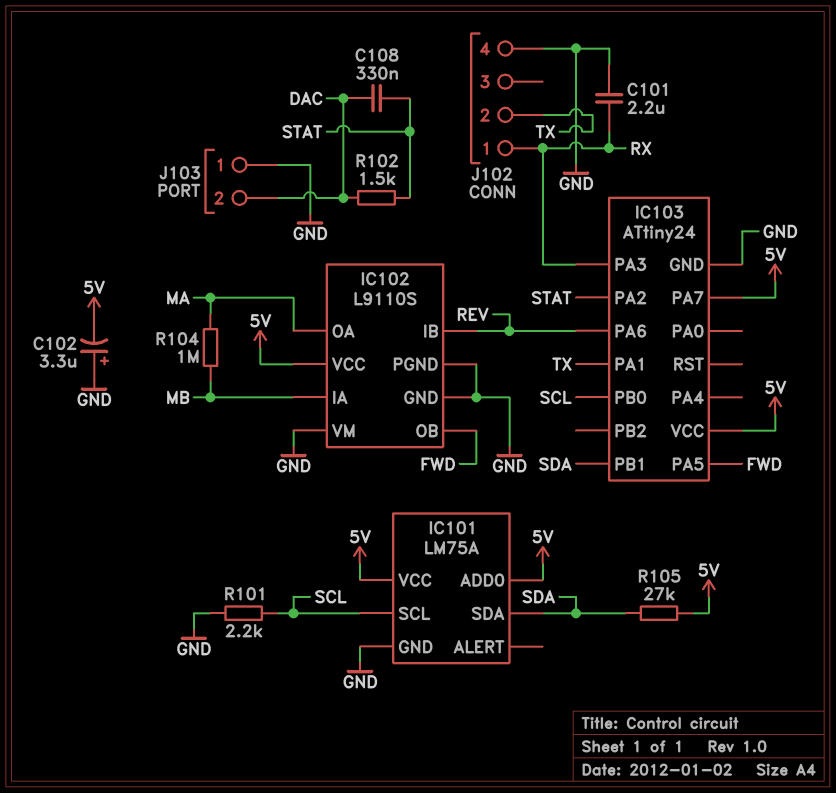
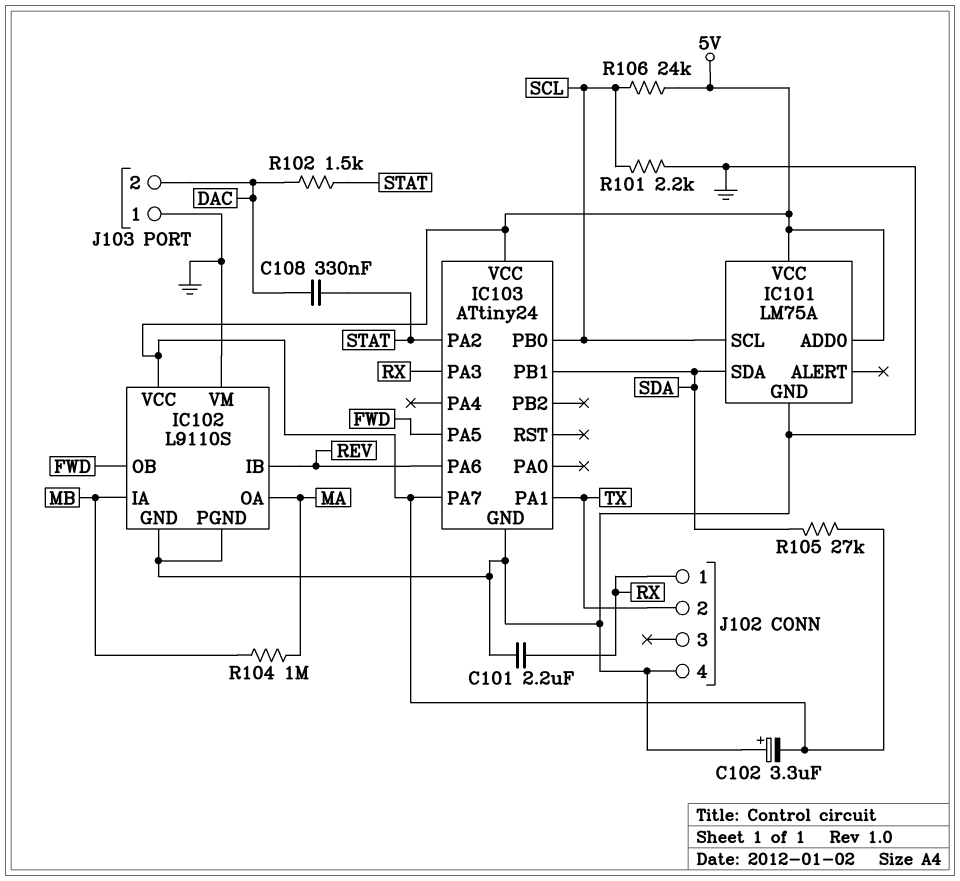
R106: none -> 24k (5V, SCL)

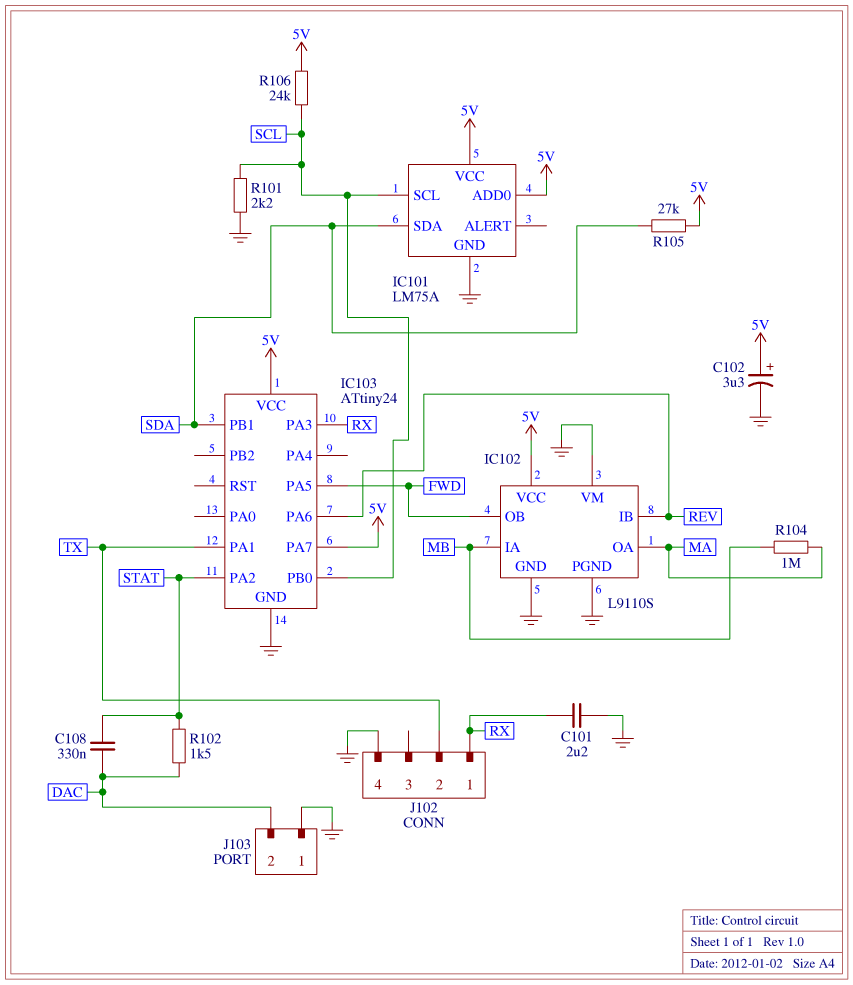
C102: 3.3uF (plus GND, minus 5V) -> 3.3uF (plus 5V, minus GND)

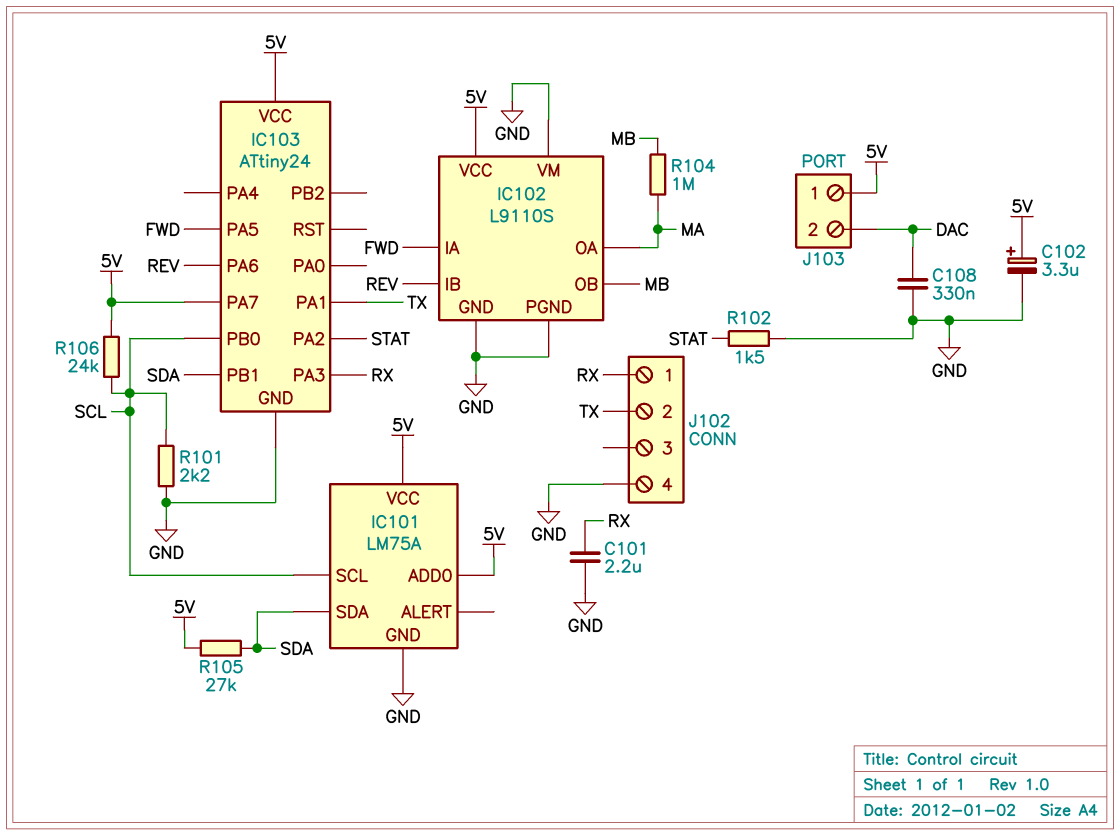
C108: 330nF (DAC, STAT) -> 330nF (DAC, GND)
IC102 pin IA: MB -> FWD
IC102 pin OB: FWD -> MB
J103 pin 1: GND -> 5V
R102: 1.5k (DAC, STAT) -> 1.5k (GND, STAT)

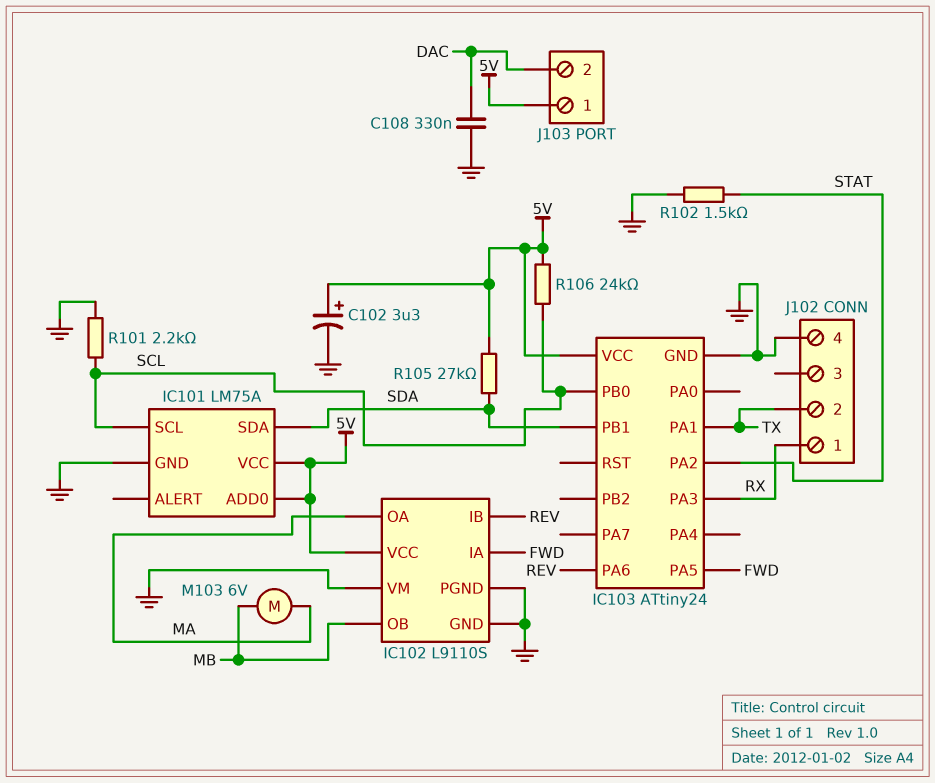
C101: 2.2uF (GND, RX) -> none
IC103 pin PA7: 5V -> none
M103: none -> motor 6V (MA, MB)
R104: 1M (MA, MB) -> none

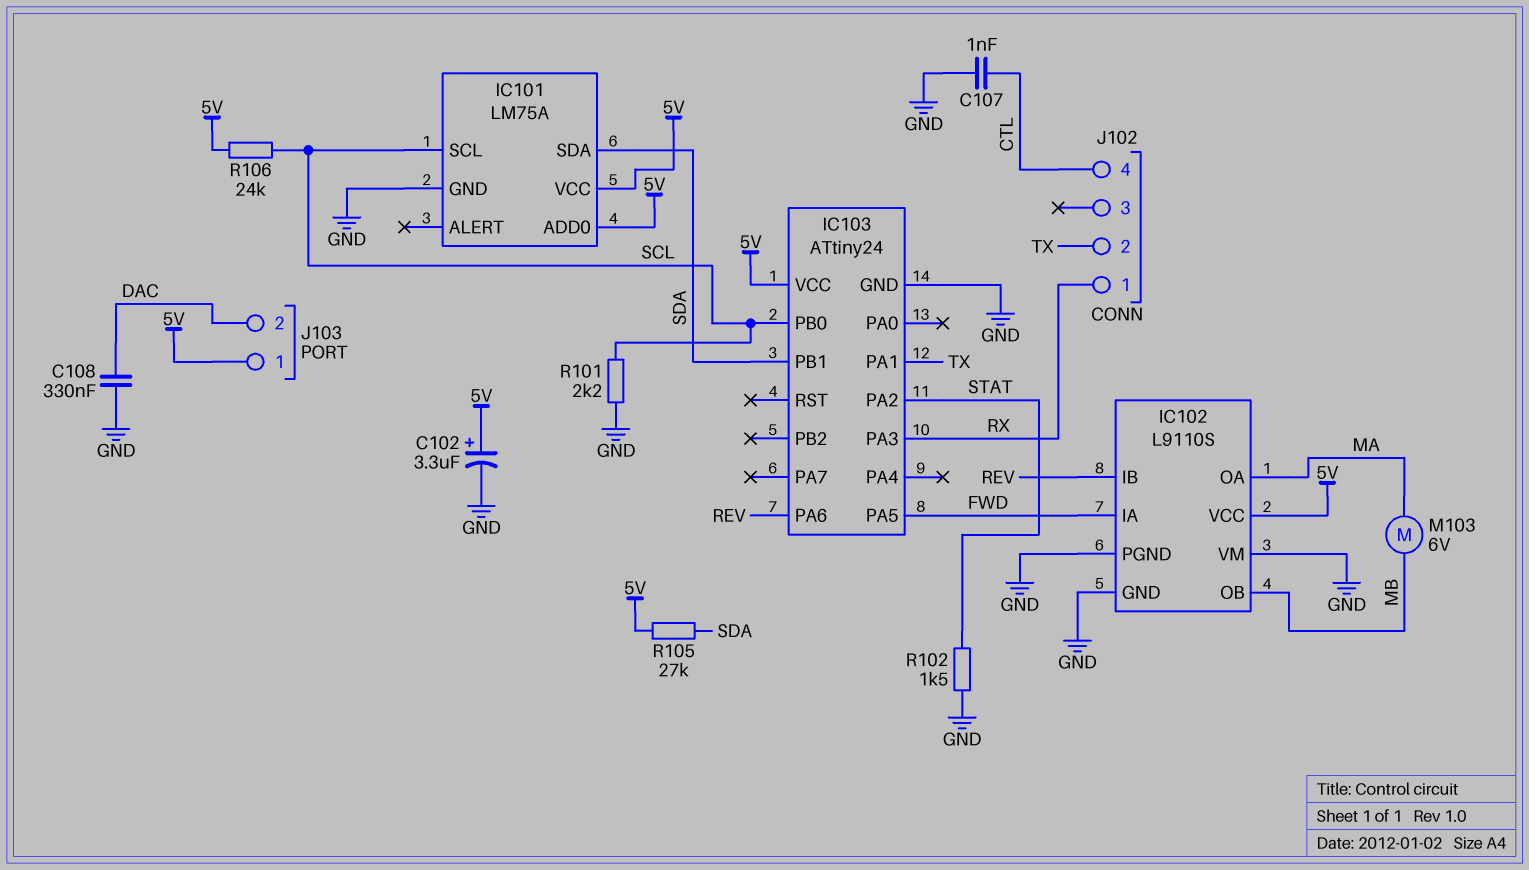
C107: none -> 1nF (CTL, GND)
J102 pin 4: GND -> CTL

